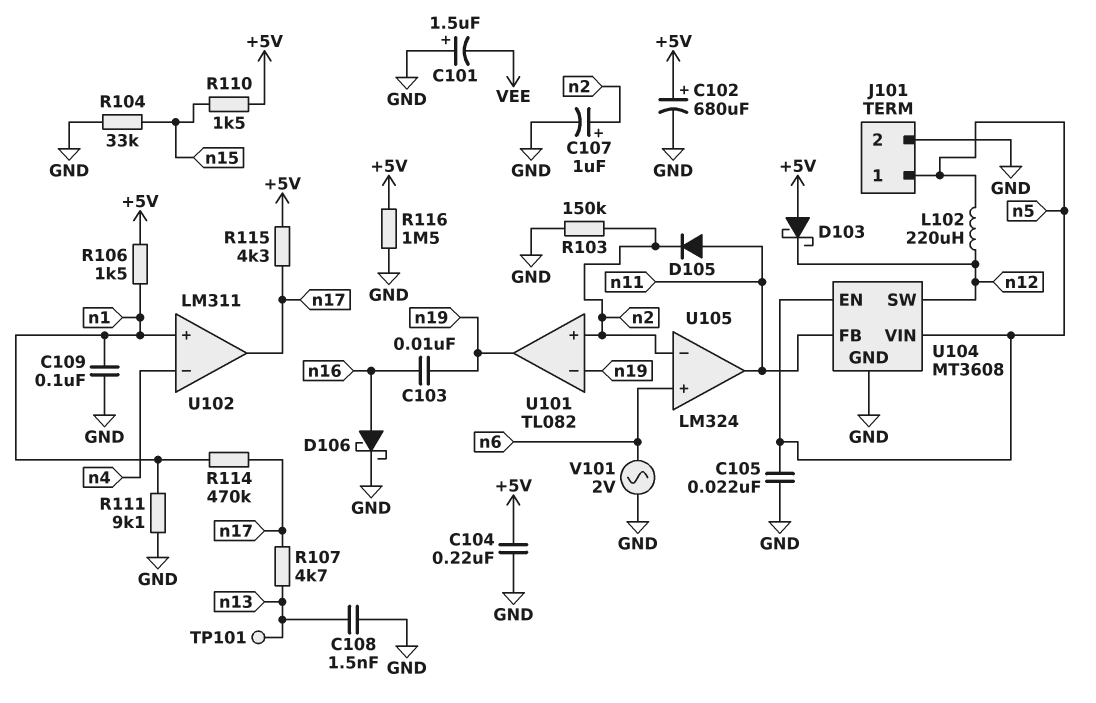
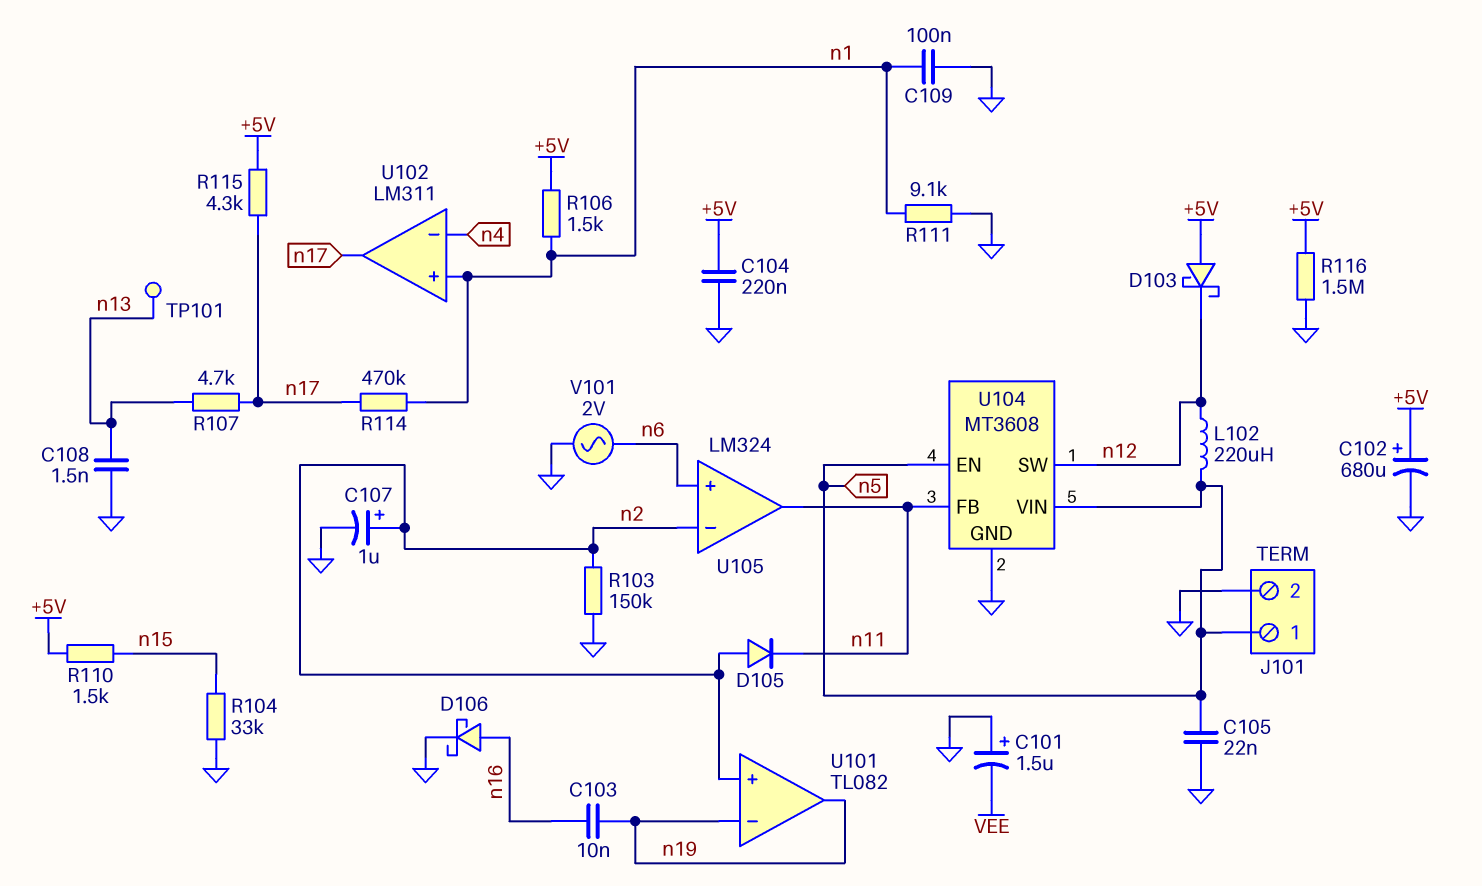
D105: diode (A n11, K n2) -> diode (A n2, K n11)

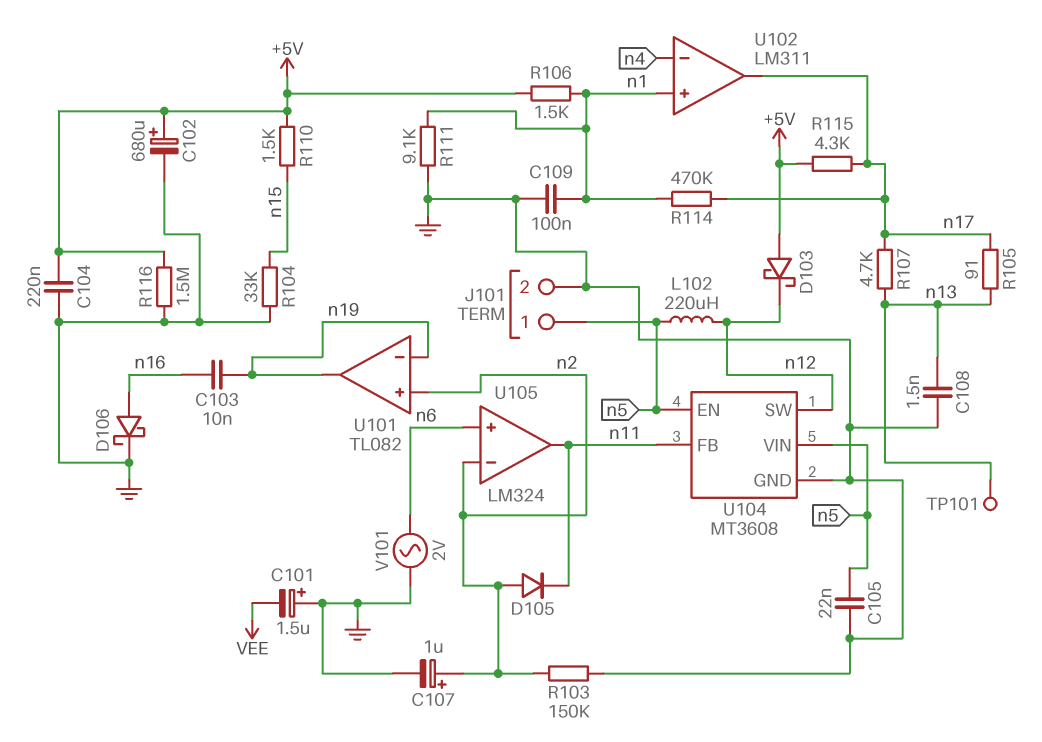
R105: none -> 91 (n13, n17)

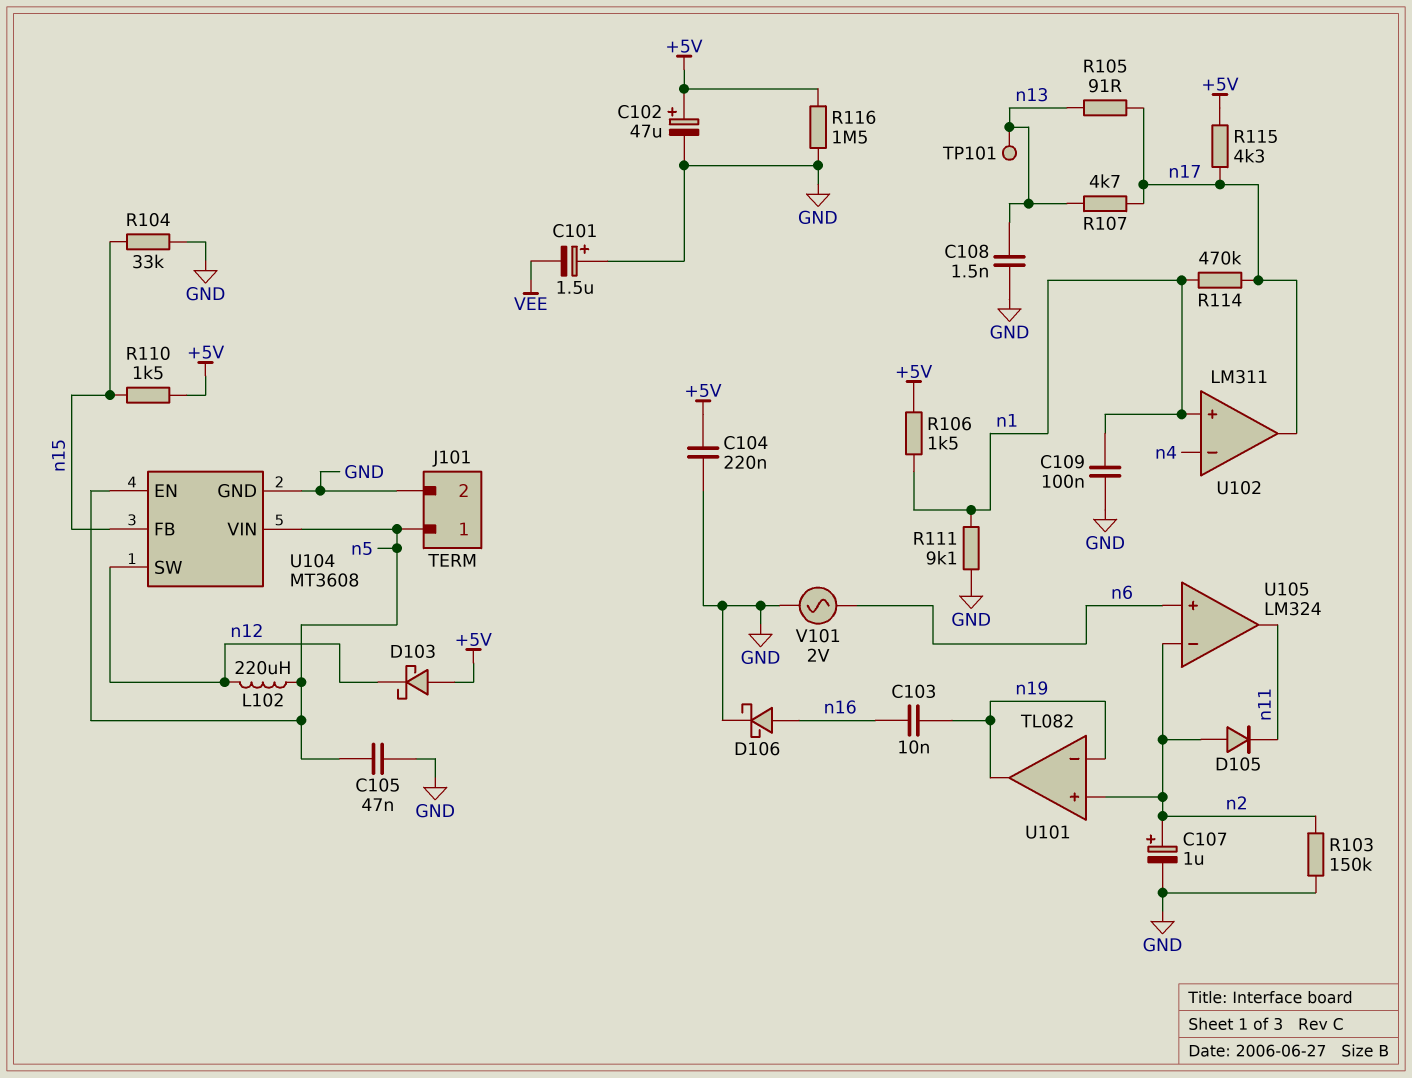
C102: 680uF (plus +5V, minus GND) -> 47uF (plus +5V, minus GND)
C105: 22nF (GND, n5) -> 47nF (GND, n5)
U104 pin FB: n11 -> n15

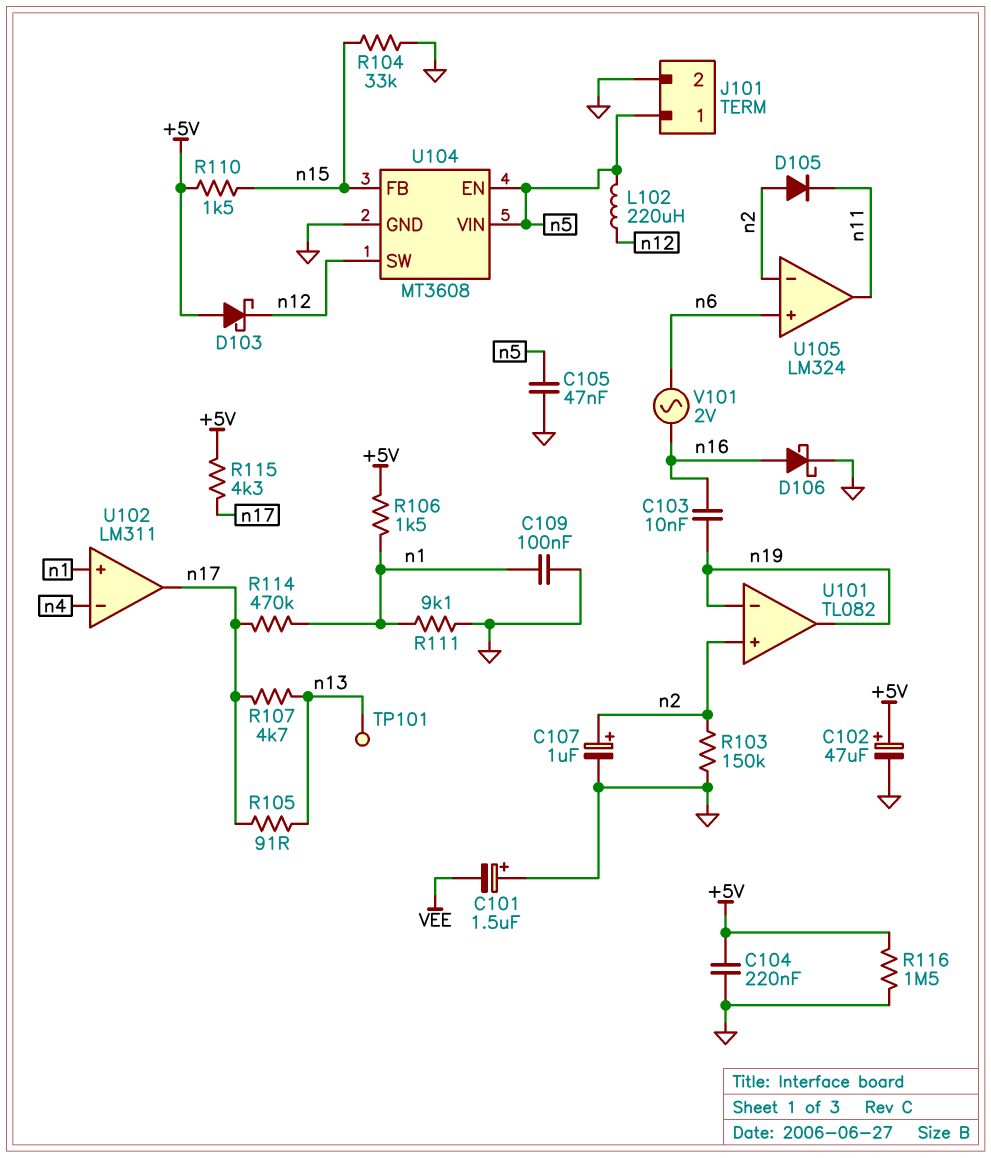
C108: 1.5nF (GND, n13) -> none
V101: AC 2V (GND, n6) -> AC 2V (n6, n16)

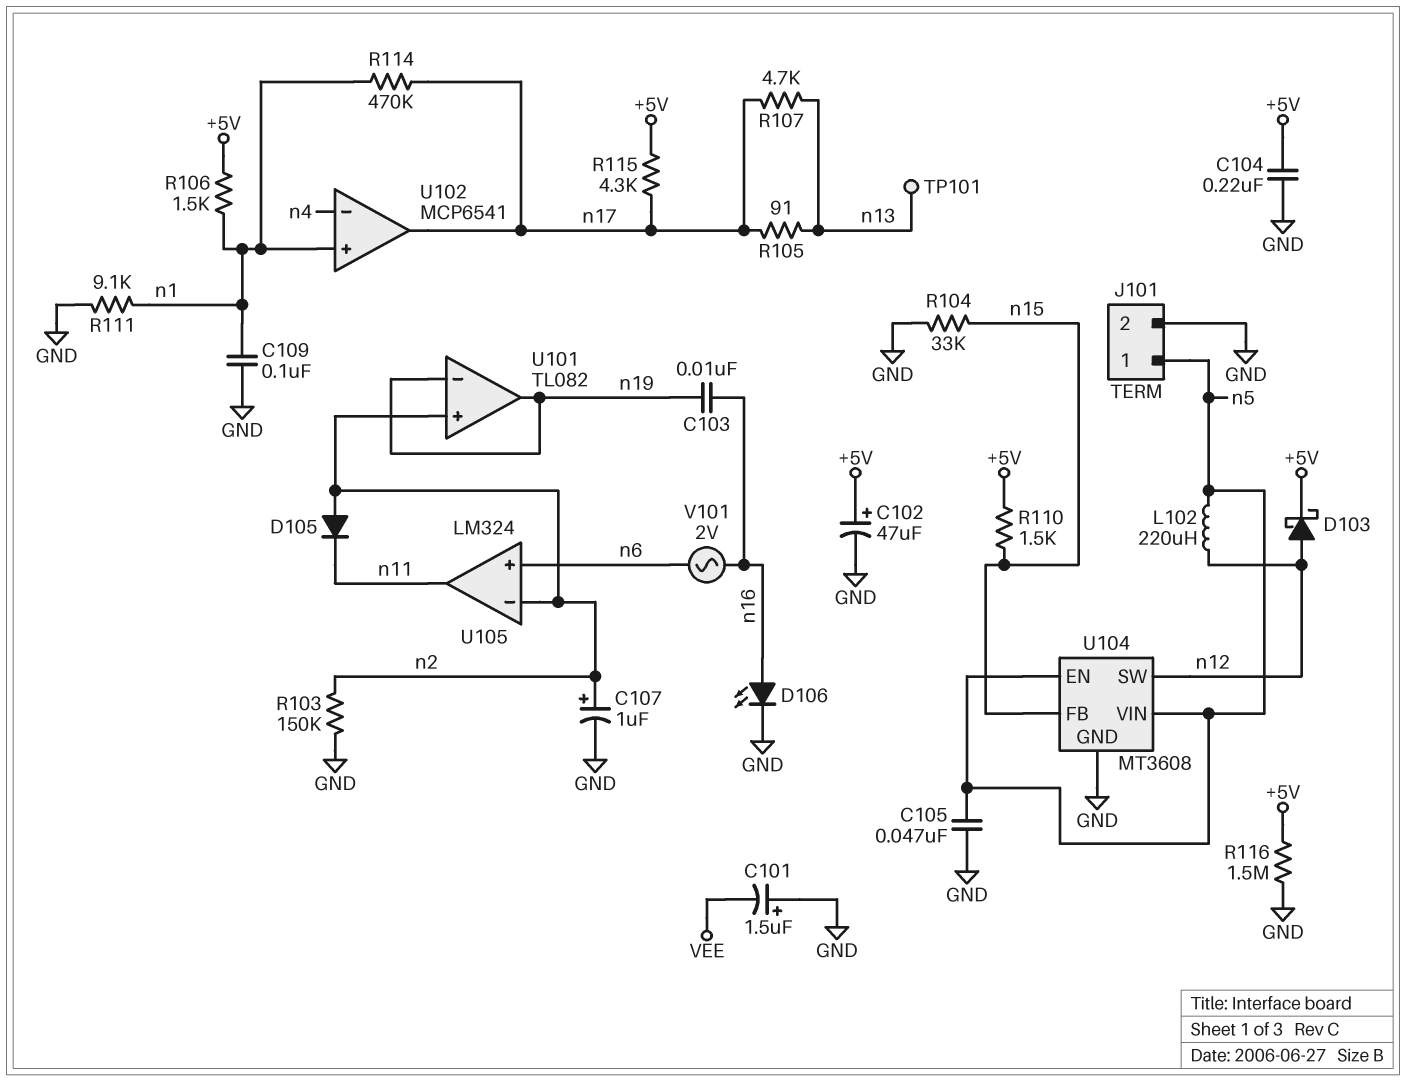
D103: schottky (A +5V, K n12) -> schottky (A n12, K +5V)
D106: schottky (A n16, K GND) -> LED (A n16, K GND)
U102: LM311 -> MCP6541

